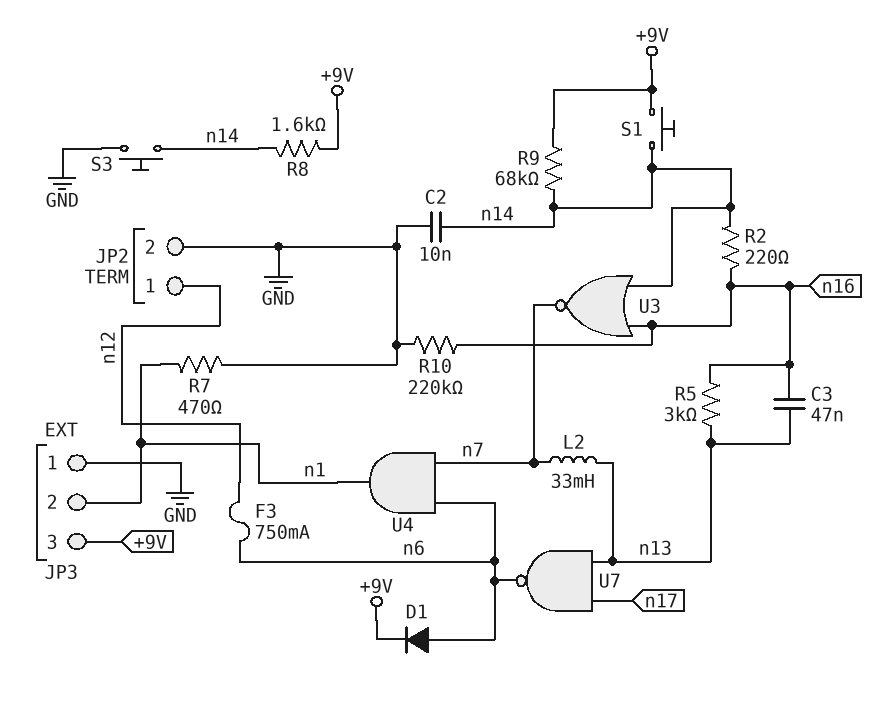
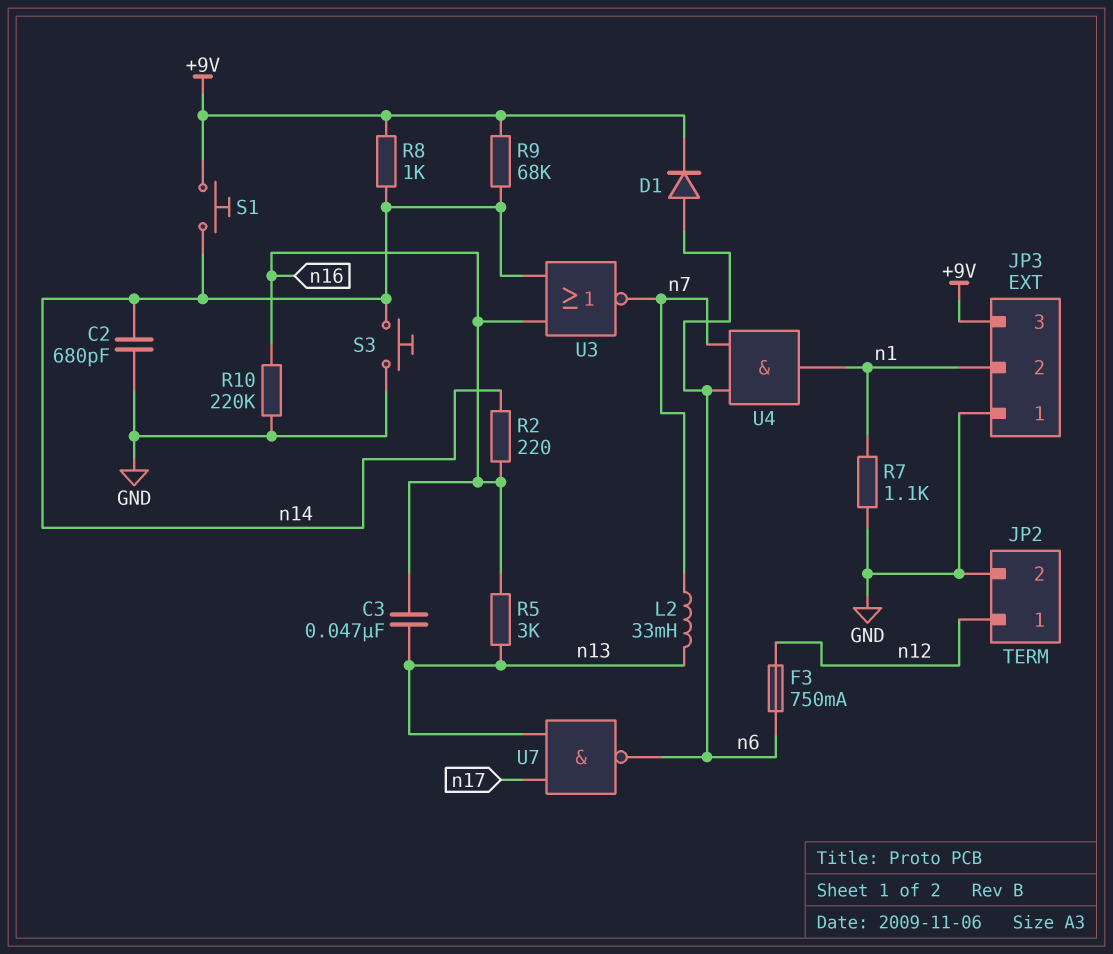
C2: 10nF (GND, n14) -> 680pF (GND, n14)
R7: 470 (GND, n1) -> 1.1k (GND, n1)
R8: 1.6k (+9V, n14) -> 1k (+9V, n14)

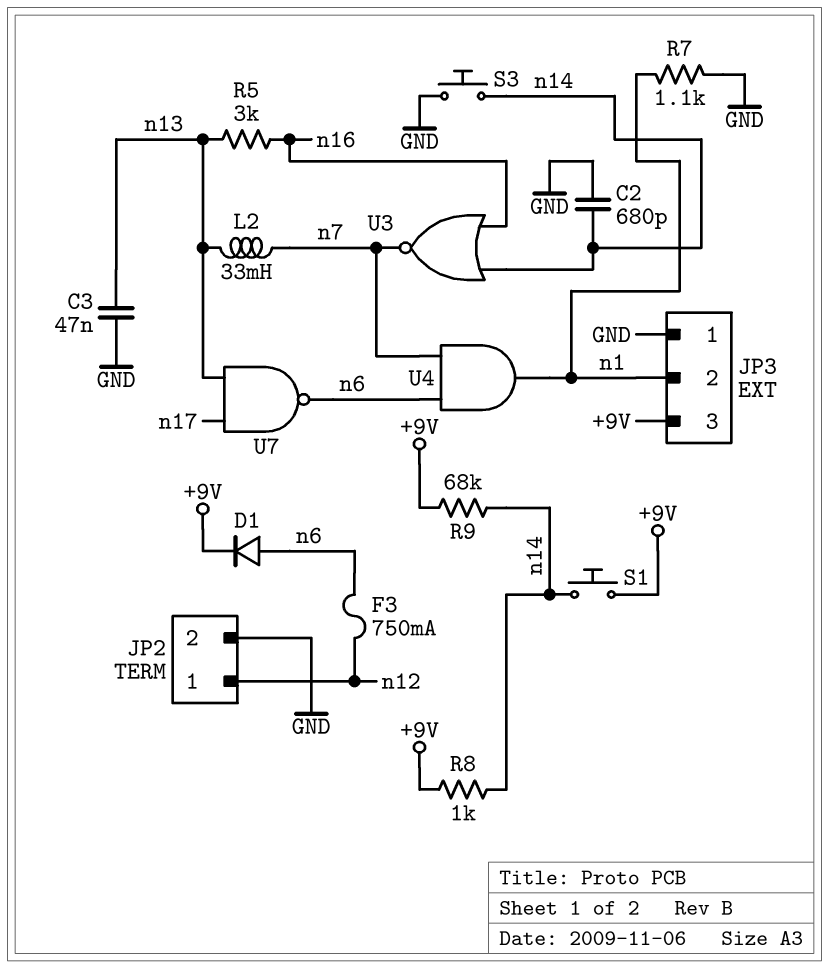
C3: 47nF (n13, n16) -> 47nF (GND, n13)
R2: 220 (n14, n16) -> none
R10: 220k (GND, n16) -> none

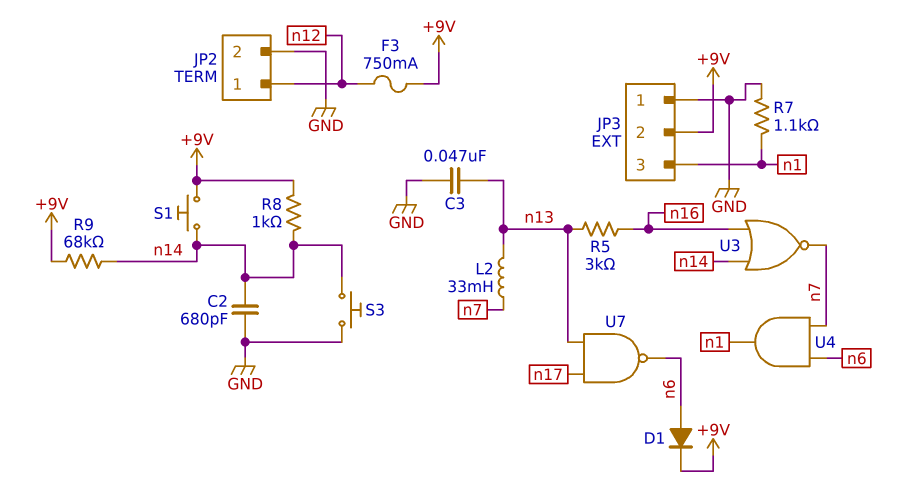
F3: 750mA (n6, n12) -> 750mA (+9V, n12)
JP3 pin 2: n1 -> +9V
JP3 pin 3: +9V -> n1

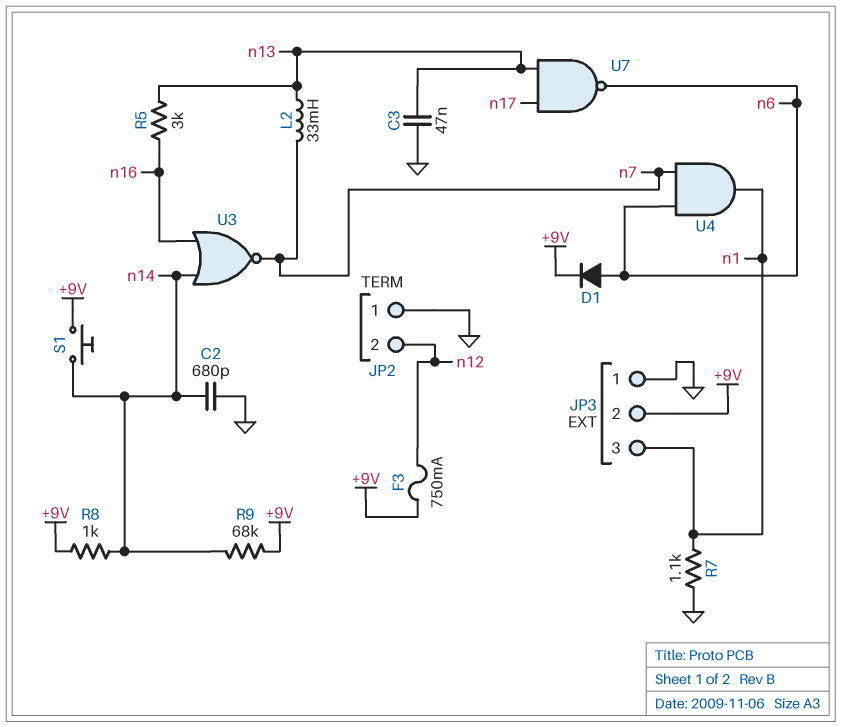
JP2 pin 1: n12 -> GND
JP2 pin 2: GND -> n12
S3: button (GND, n14) -> none

